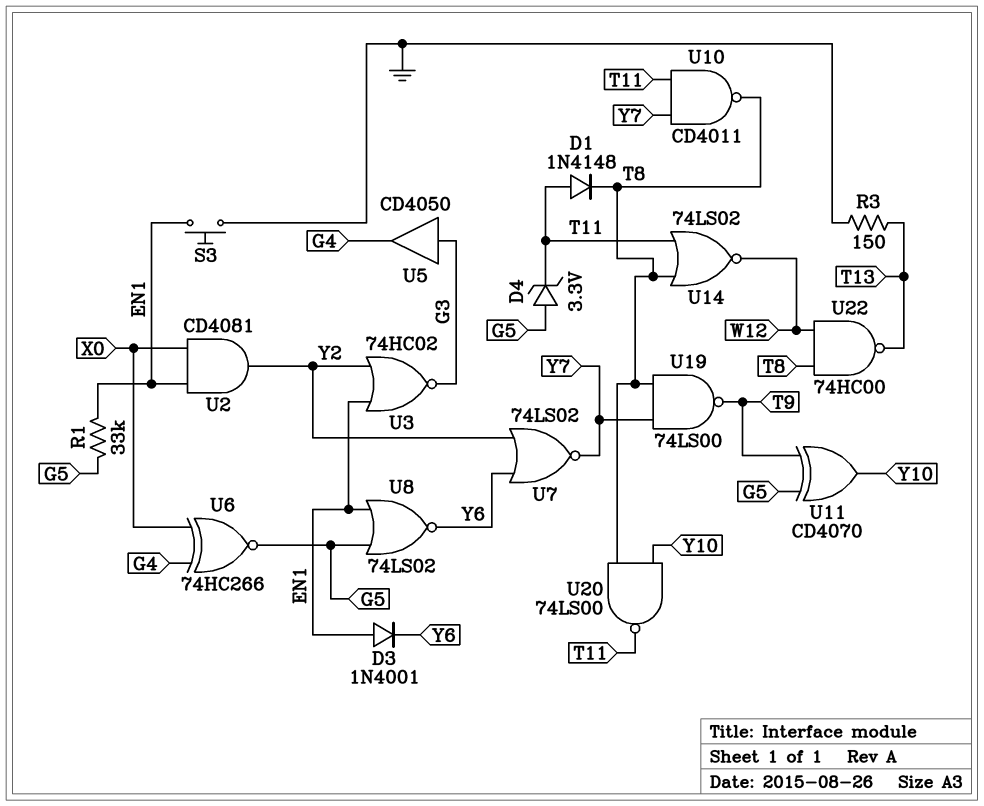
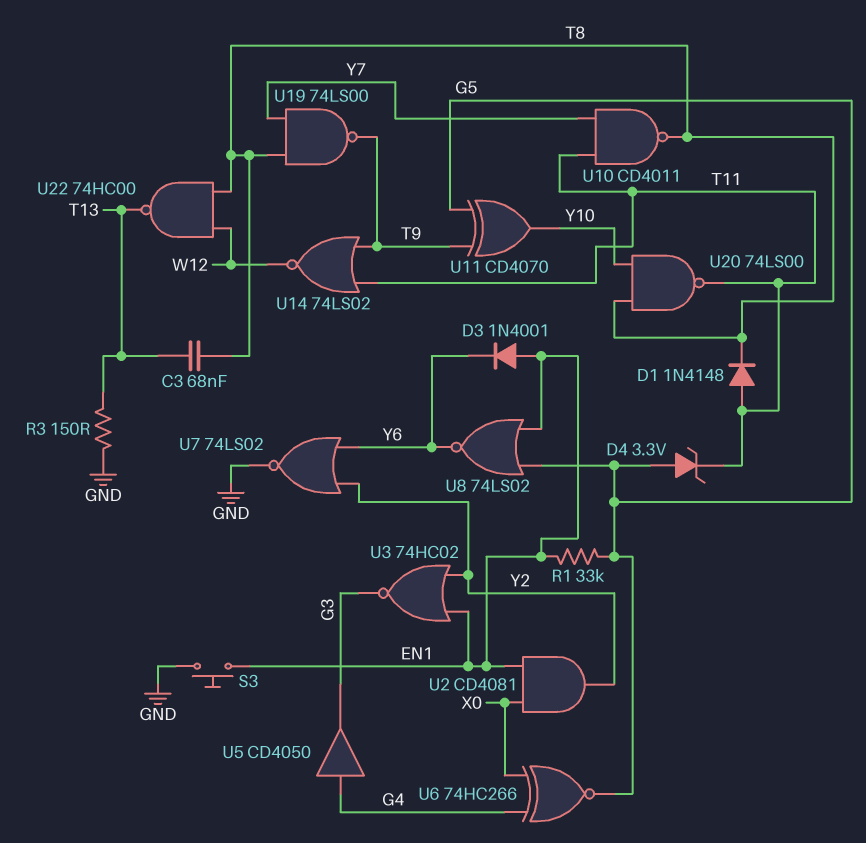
C3: none -> 68nF (T8, T13)
U5: buffer CD4050 (in G3, out G4) -> buffer CD4050 (in G4, out G3)
U7: NOR 74LS02 (in Y2, in Y6, out Y7) -> NOR 74LS02 (in Y2, in Y6, out GND)
U14: NOR 74LS02 (in T8, in T11, out W12) -> NOR 74LS02 (in T9, in T11, out W12)

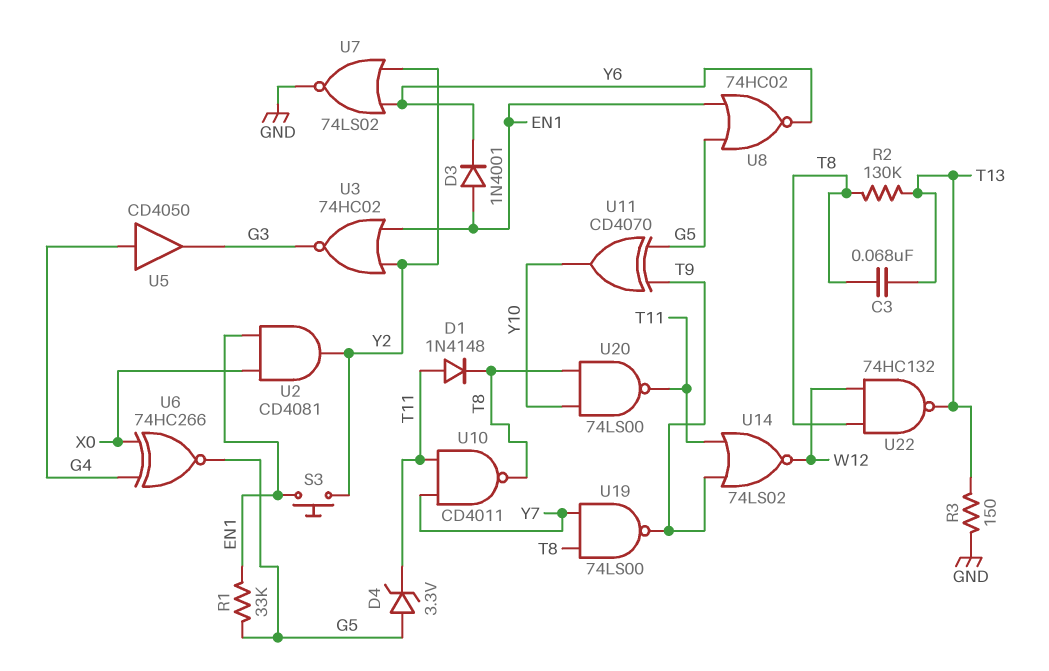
R2: none -> 130k (T8, T13)
S3: button (EN1, GND) -> button (EN1, Y2)
U8: NOR 74LS02 (in EN1, in G5, out Y6) -> NOR 74HC02 (in EN1, in G5, out Y6)
U22: NAND 74HC00 (in T8, in W12, out T13) -> NAND 74HC132 (in T8, in W12, out T13)

